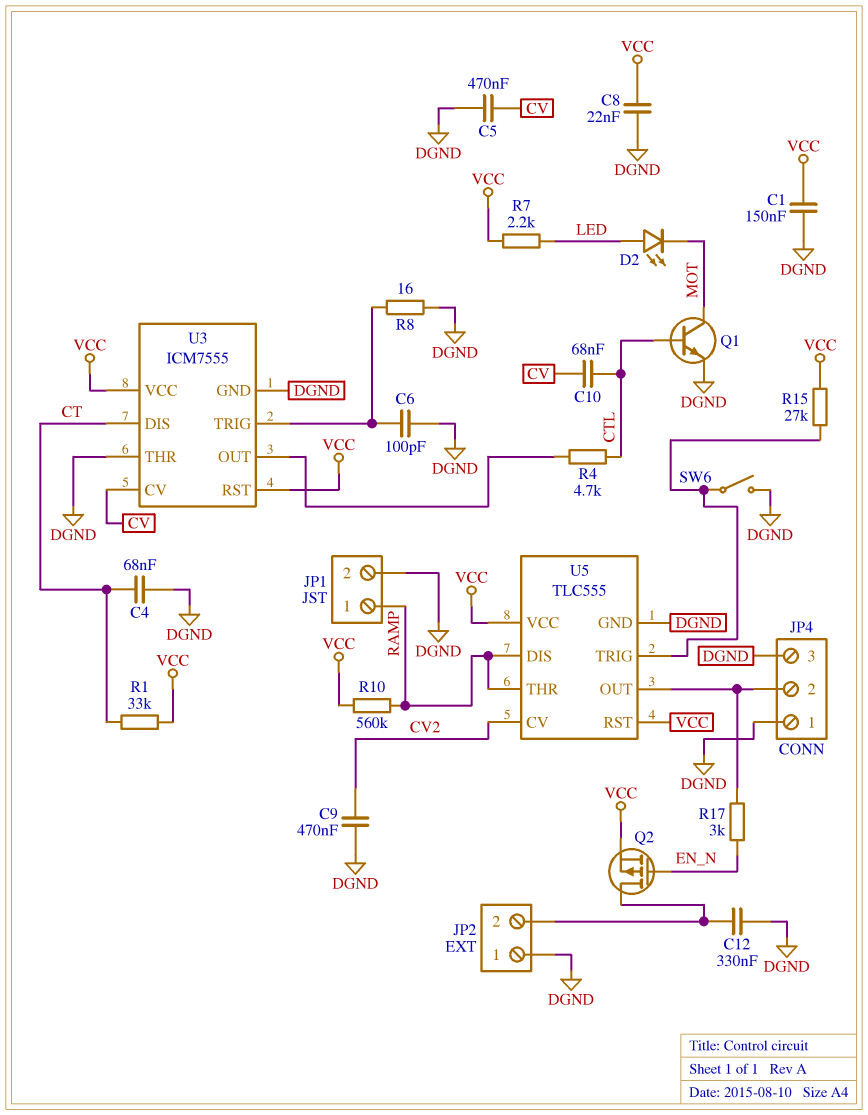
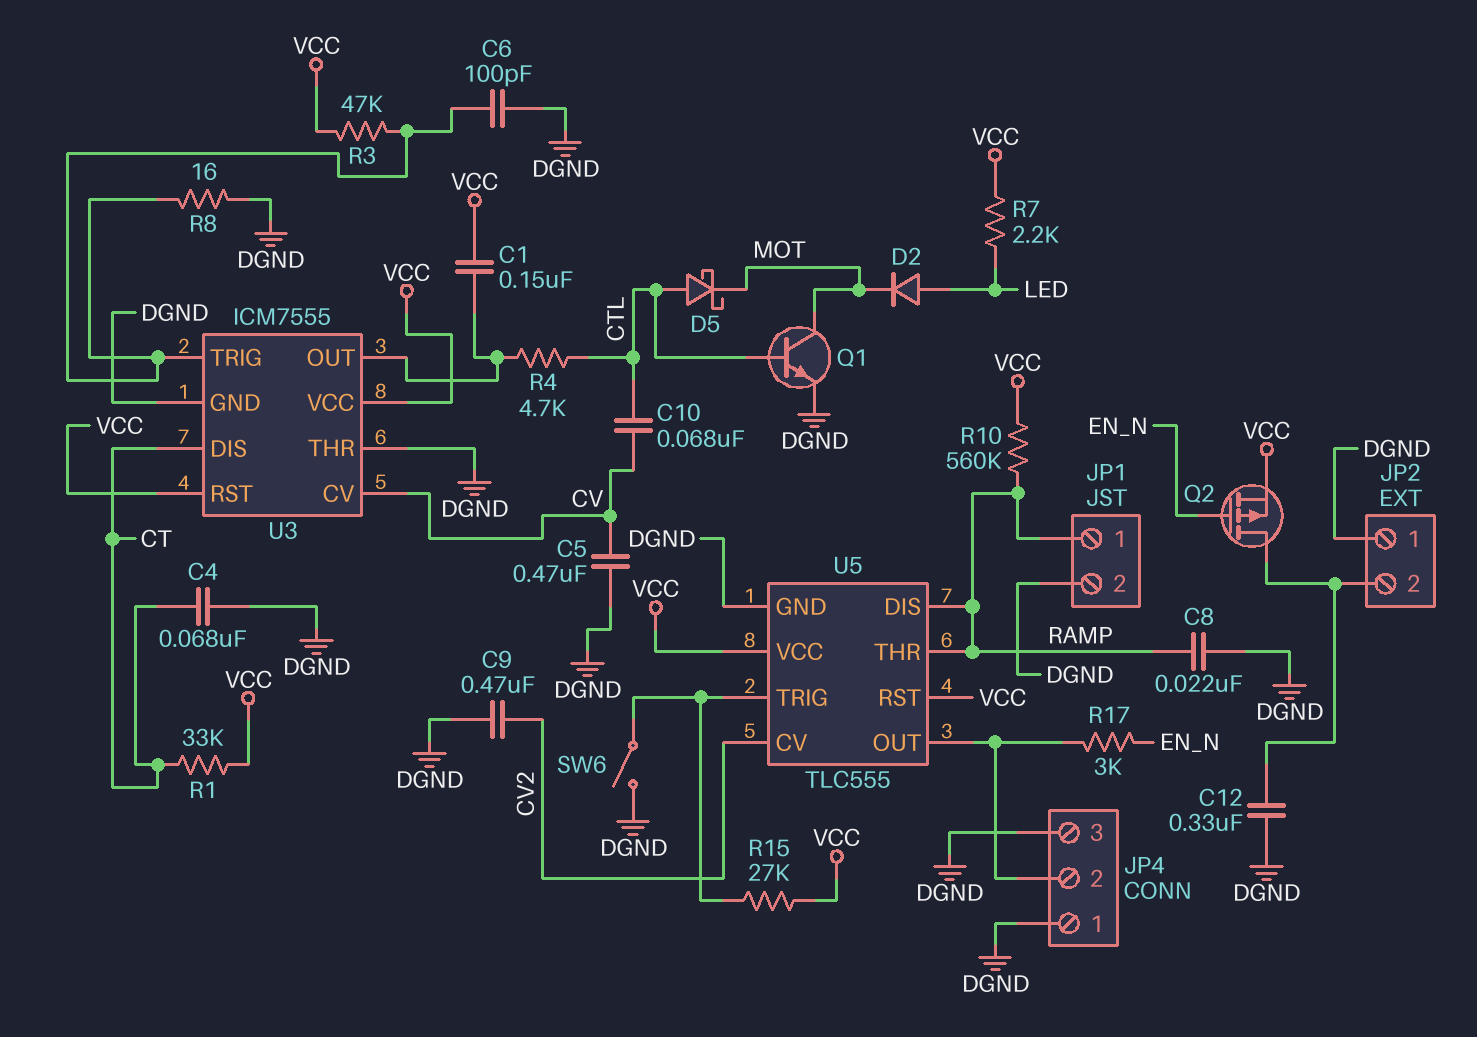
C1: 150nF (DGND, VCC) -> 150nF (U3/OUT, VCC)
C8: 22nF (DGND, VCC) -> 22nF (DGND, RAMP)
D2: LED (A LED, K MOT) -> diode (A LED, K MOT)
D5: none -> schottky (A CTL, K MOT)
R3: none -> 47k (U3/TRIG, VCC)

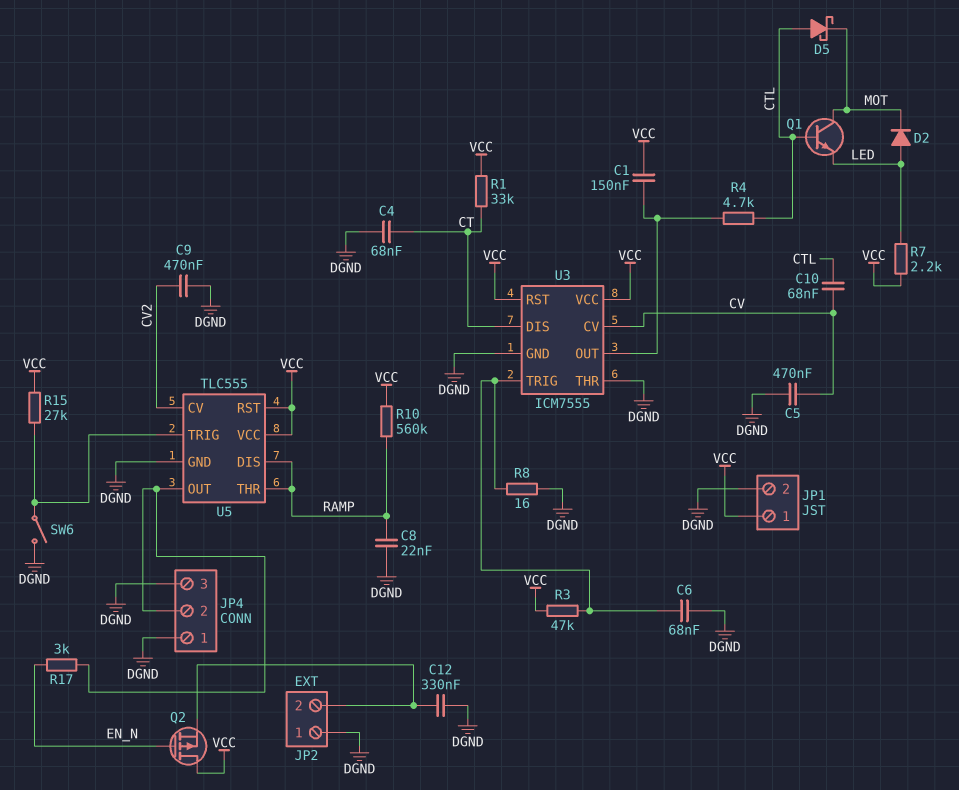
C6: 100pF (DGND, U3/TRIG) -> 68nF (DGND, U3/TRIG)
JP1 pin 1: RAMP -> VCC
Q1: NPN (B CTL, C MOT, E DGND) -> NPN (B CTL, C MOT, E LED)
Q2: PMOS (G EN_N, D JP2/2, S VCC) -> PMOS (G EN_N, D VCC, S JP2/2)

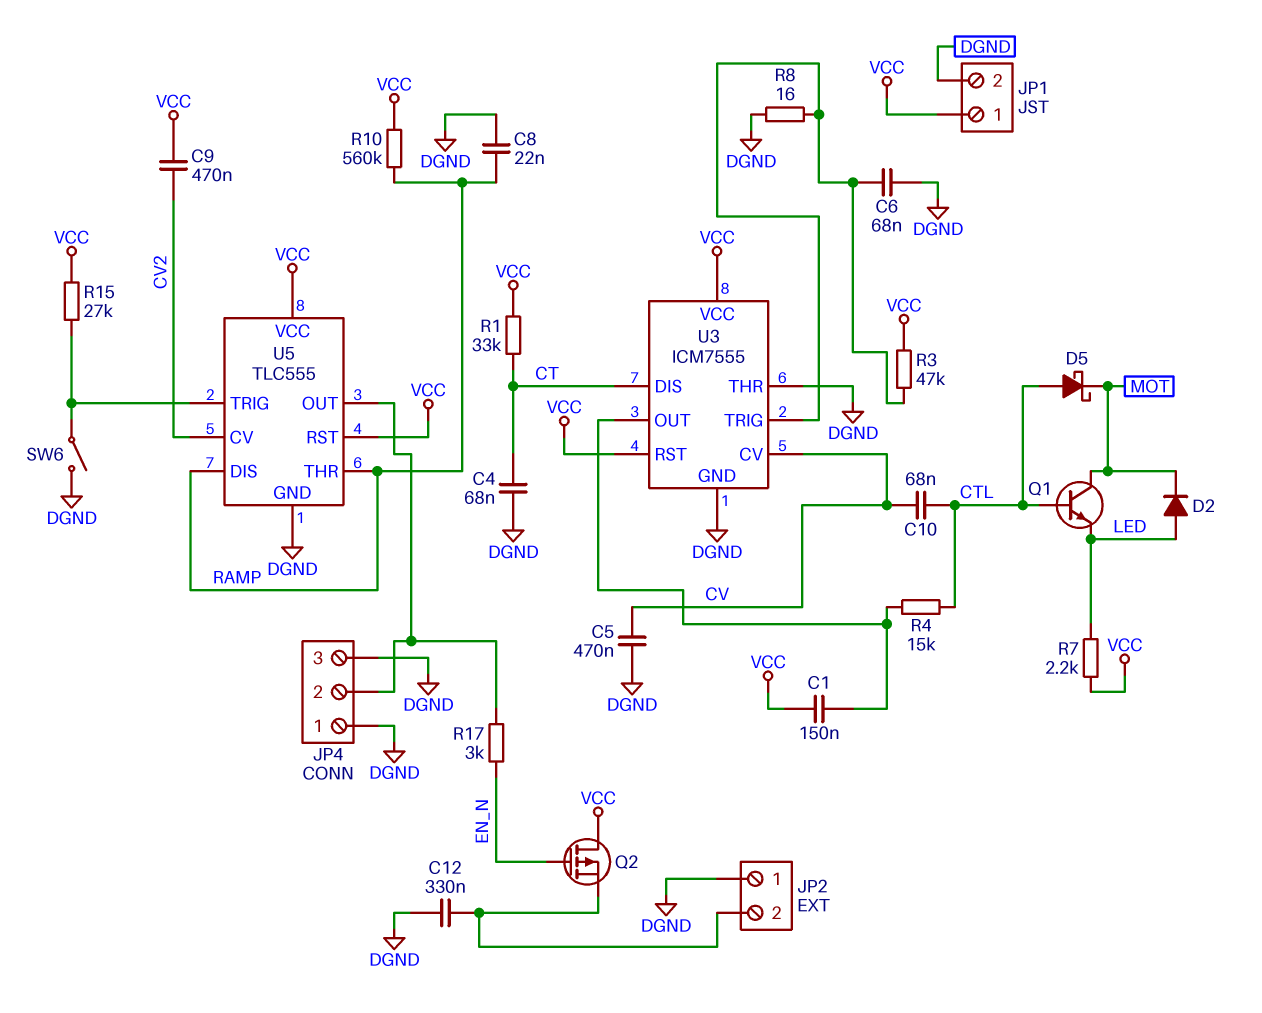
C9: 470nF (CV2, DGND) -> 470nF (CV2, VCC)
R4: 4.7k (CTL, U3/OUT) -> 15k (CTL, U3/OUT)

